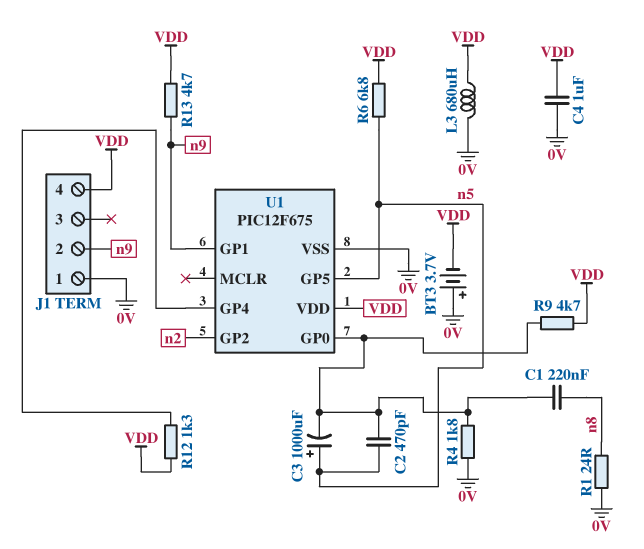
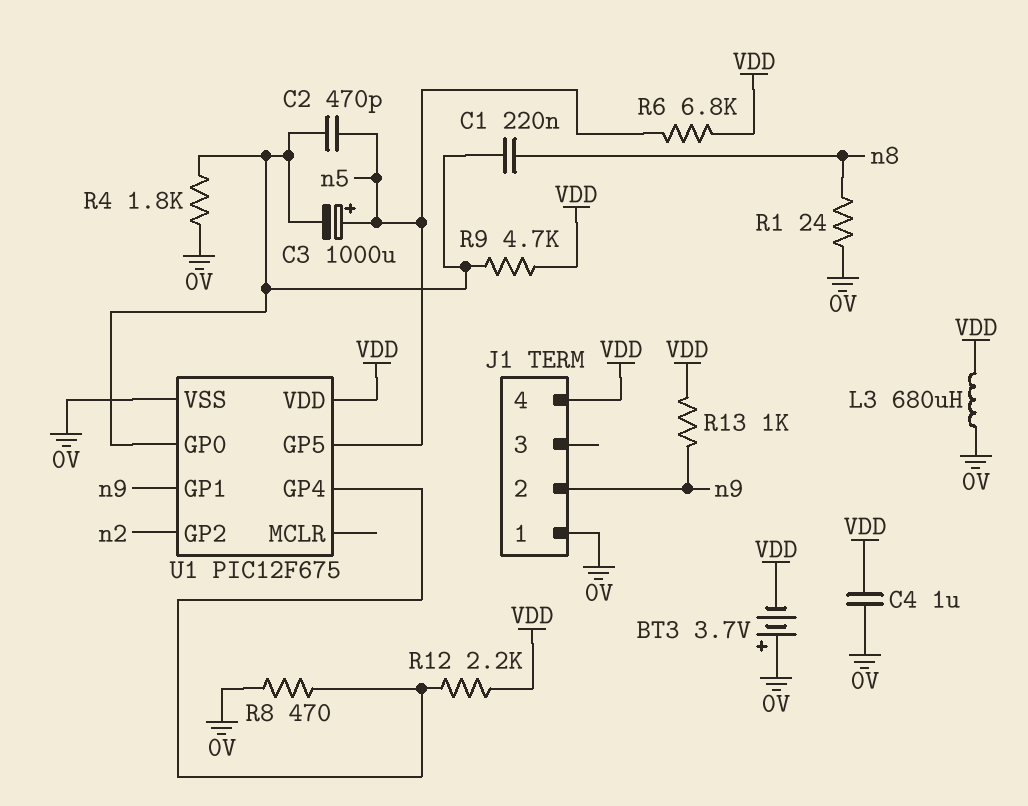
R8: none -> 470 (0V, U1/GP4)
R12: 1.3k (U1/GP4, VDD) -> 2.2k (U1/GP4, VDD)
R13: 4.7k (VDD, n9) -> 1k (VDD, n9)

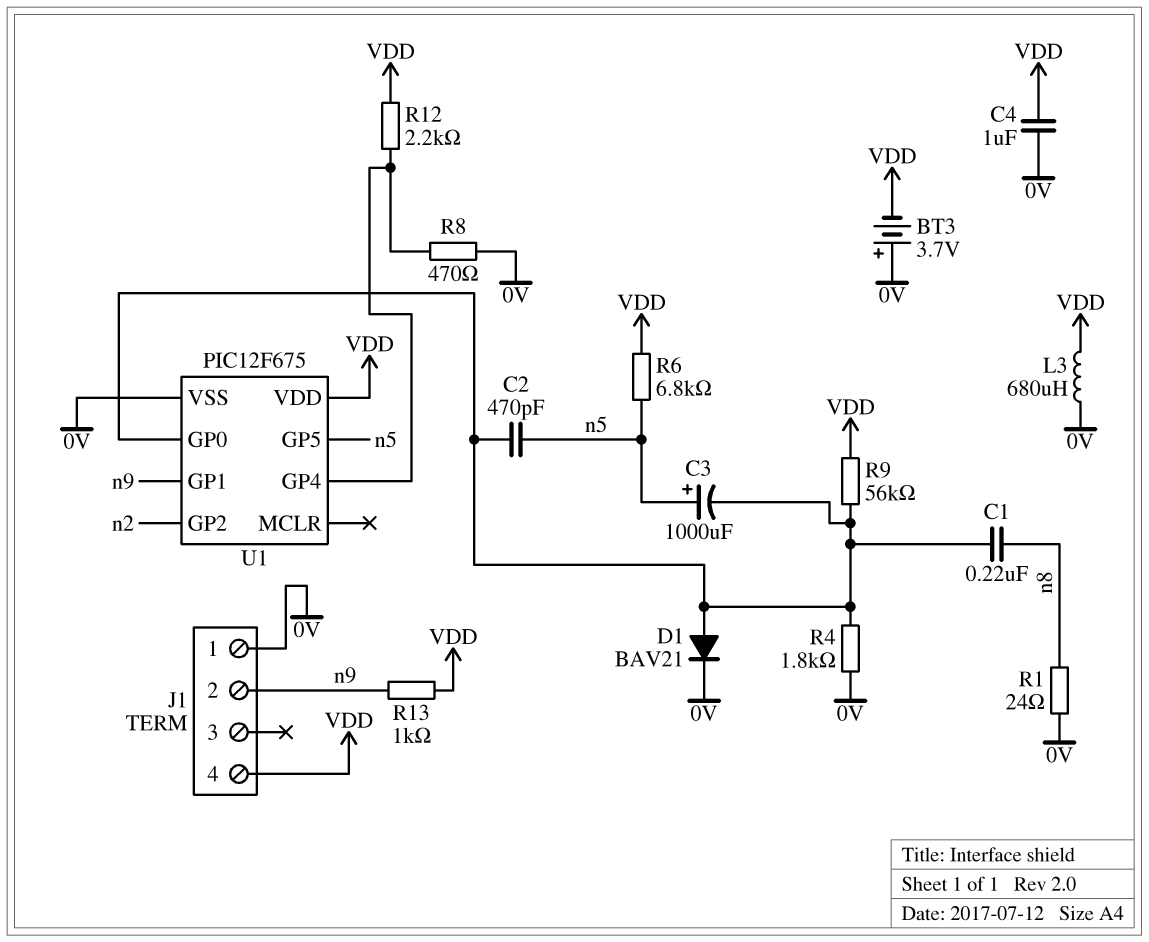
D1: none -> diode BAV21 (A U1/GP0, K 0V)
R9: 4.7k (U1/GP0, VDD) -> 56k (U1/GP0, VDD)

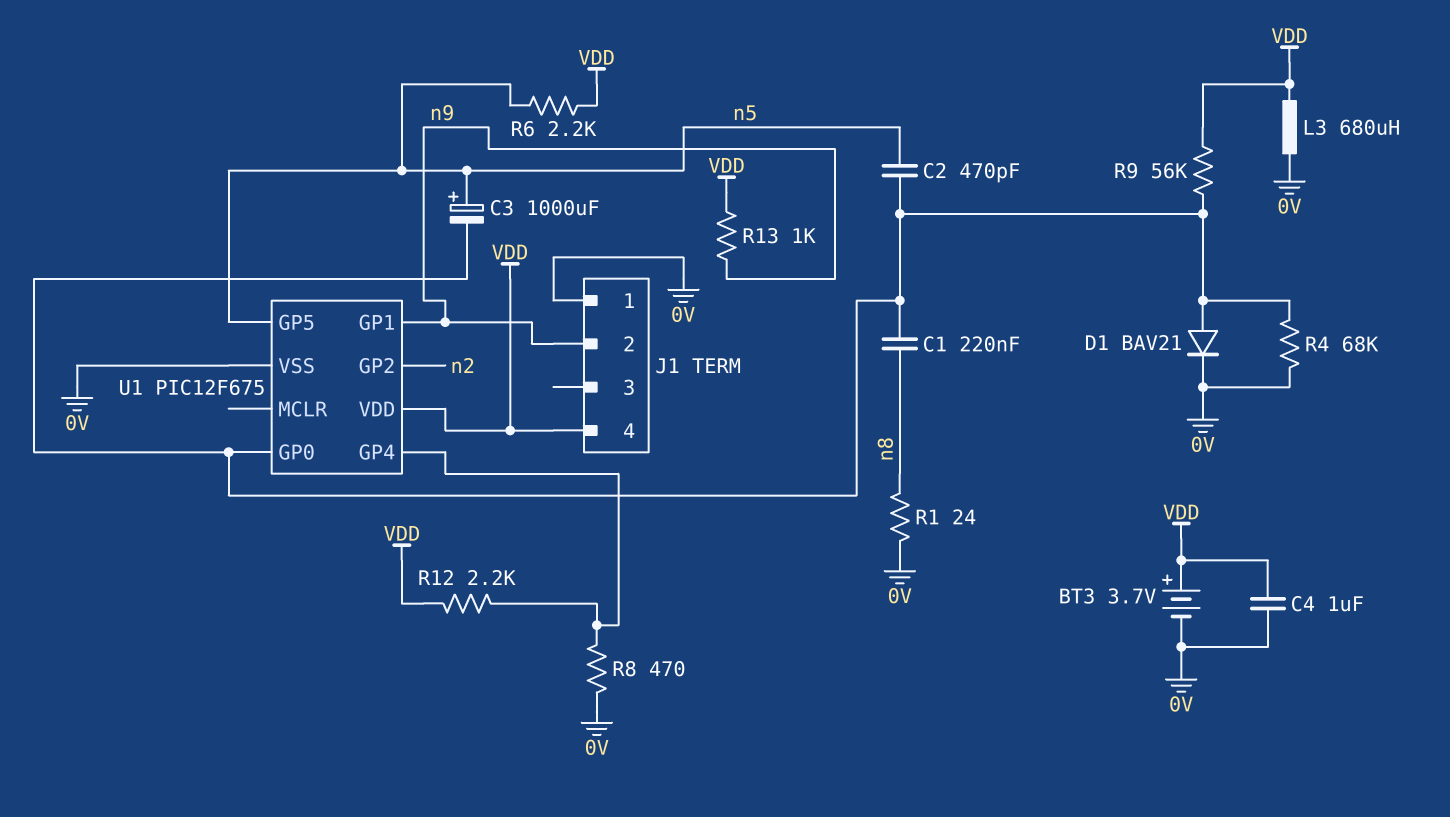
BT3: 3.7V (plus 0V, minus VDD) -> 3.7V (plus VDD, minus 0V)
R4: 1.8k (0V, U1/GP0) -> 68k (0V, U1/GP0)
R6: 6.8k (VDD, n5) -> 2.2k (VDD, n5)

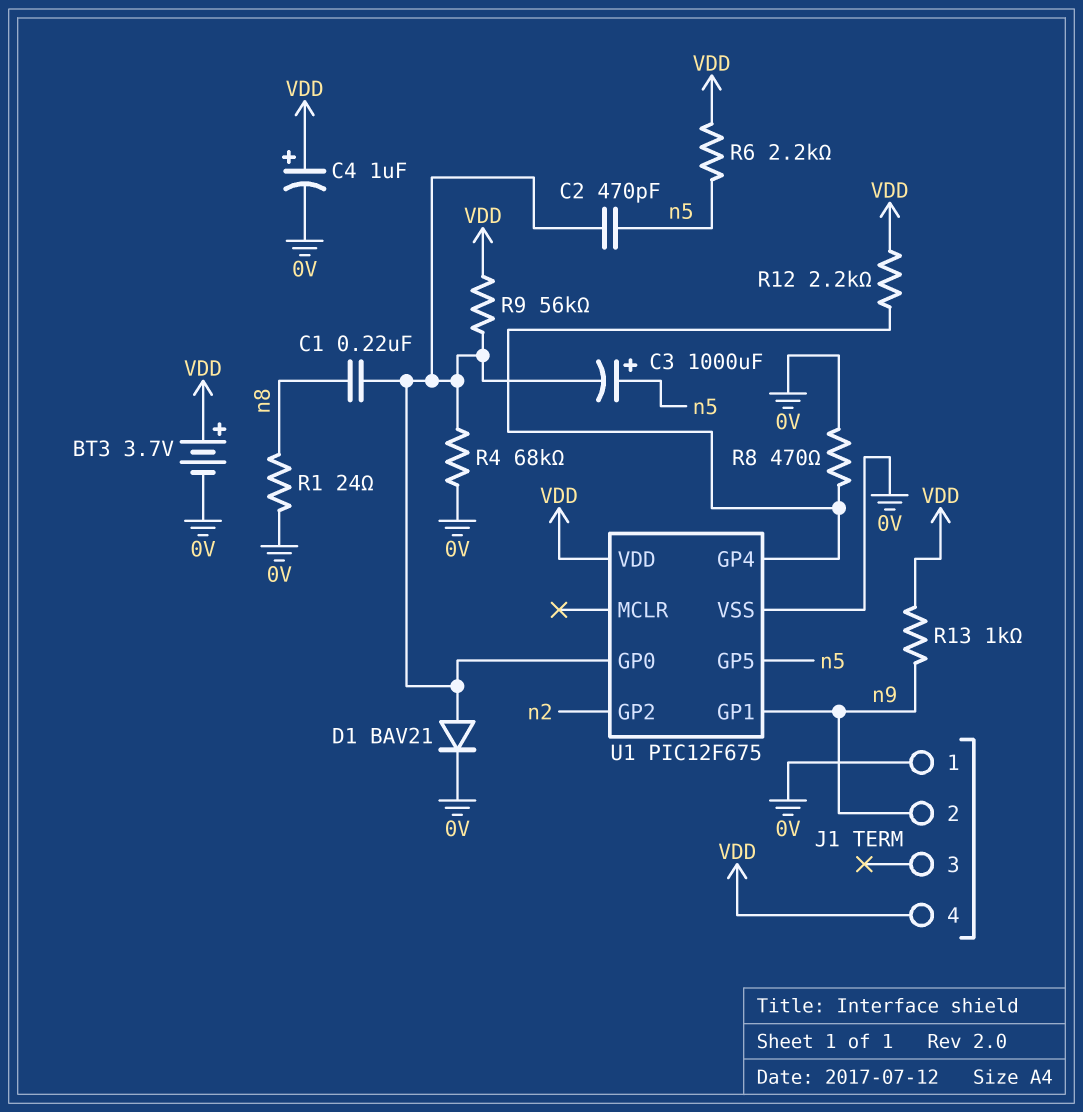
C4: 1uF (0V, VDD) -> 1uF (plus VDD, minus 0V)
L3: 680uH (0V, VDD) -> none

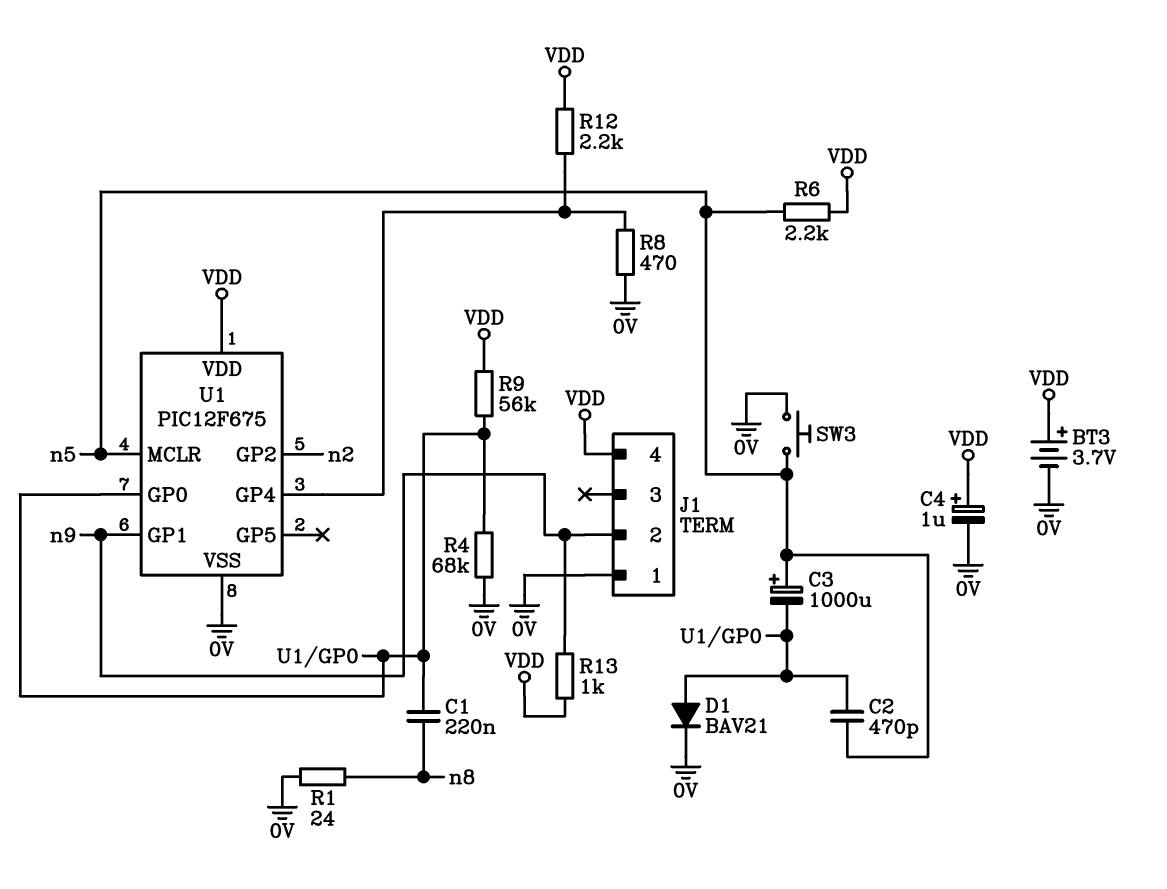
SW3: none -> button (0V, n5)
U1 pin GP5: n5 -> none
U1 pin MCLR: none -> n5

